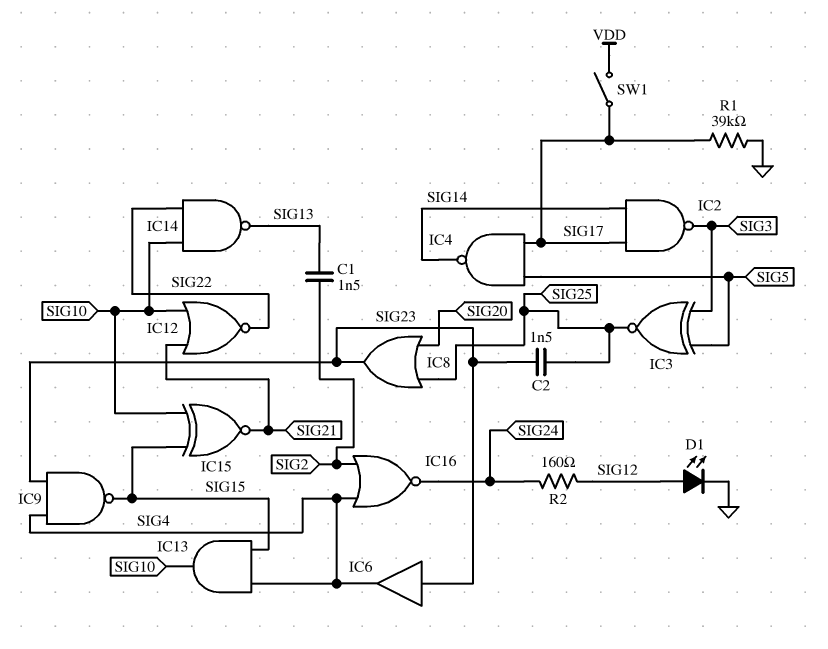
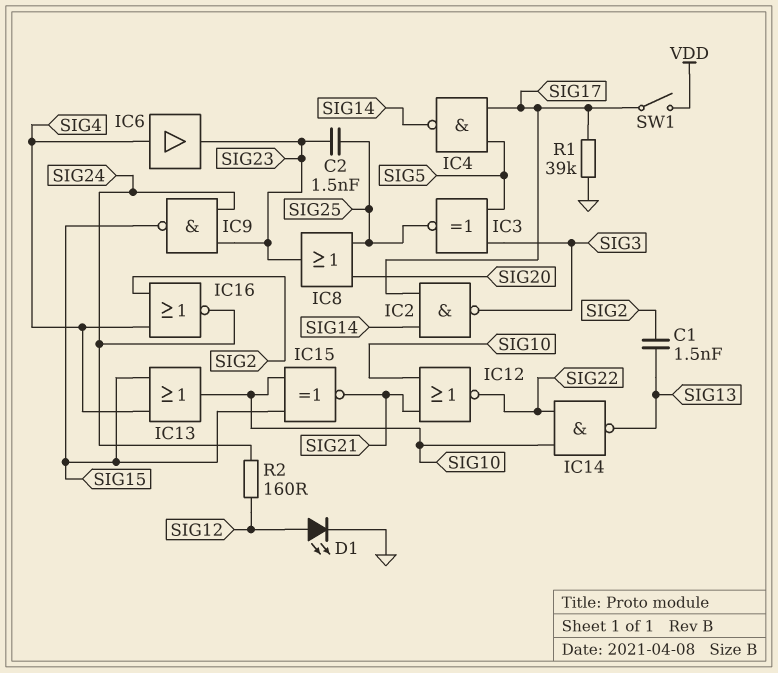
IC6: buffer (in SIG23, out SIG4) -> buffer (in SIG4, out SIG23)
IC9: NAND (in SIG4, in SIG23, out SIG15) -> NAND (in SIG23, in SIG24, out SIG15)
IC13: AND (in SIG4, in SIG15, out SIG10) -> OR (in SIG4, in SIG15, out SIG10)

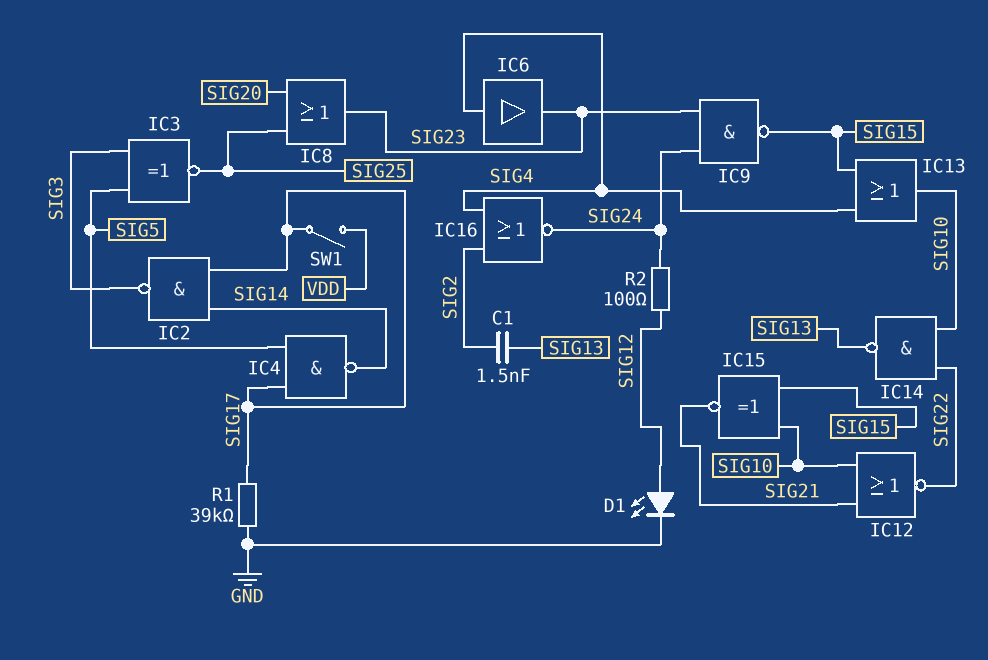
C2: 1.5nF (SIG23, SIG25) -> none
R2: 160 (SIG12, SIG24) -> 100 (SIG12, SIG24)

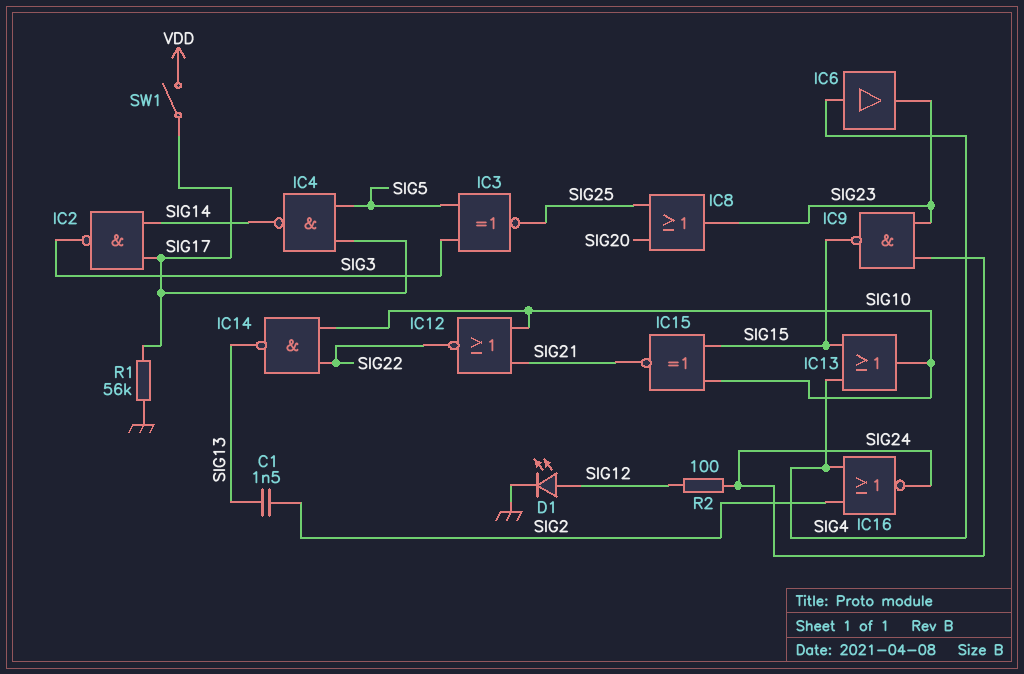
R1: 39k (GND, SIG17) -> 56k (GND, SIG17)

